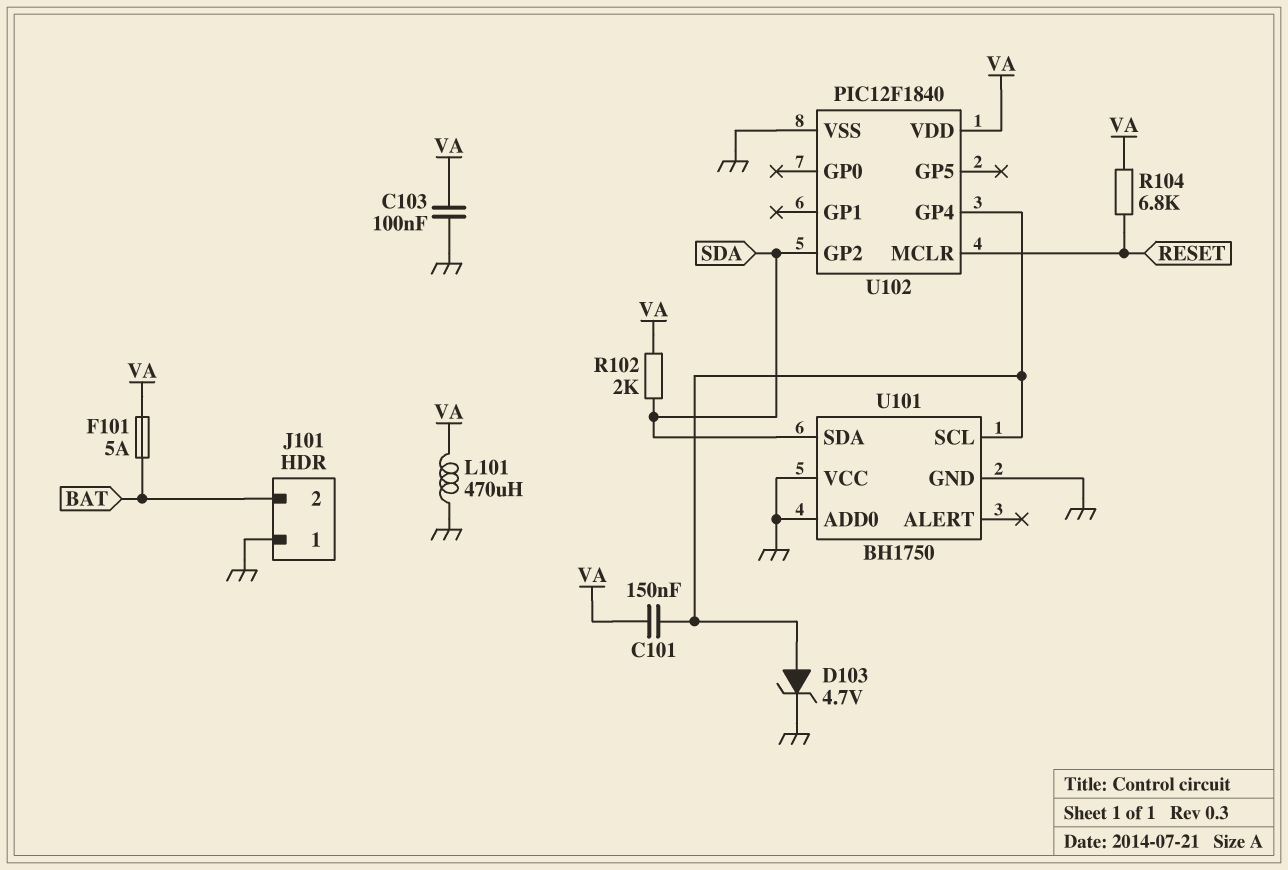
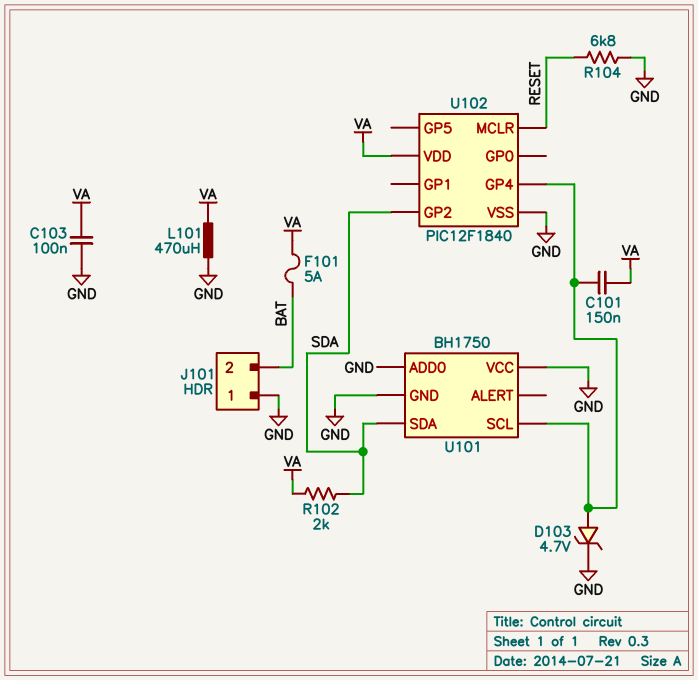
R104: 6.8k (RESET, VA) -> 6.8k (GND, RESET)

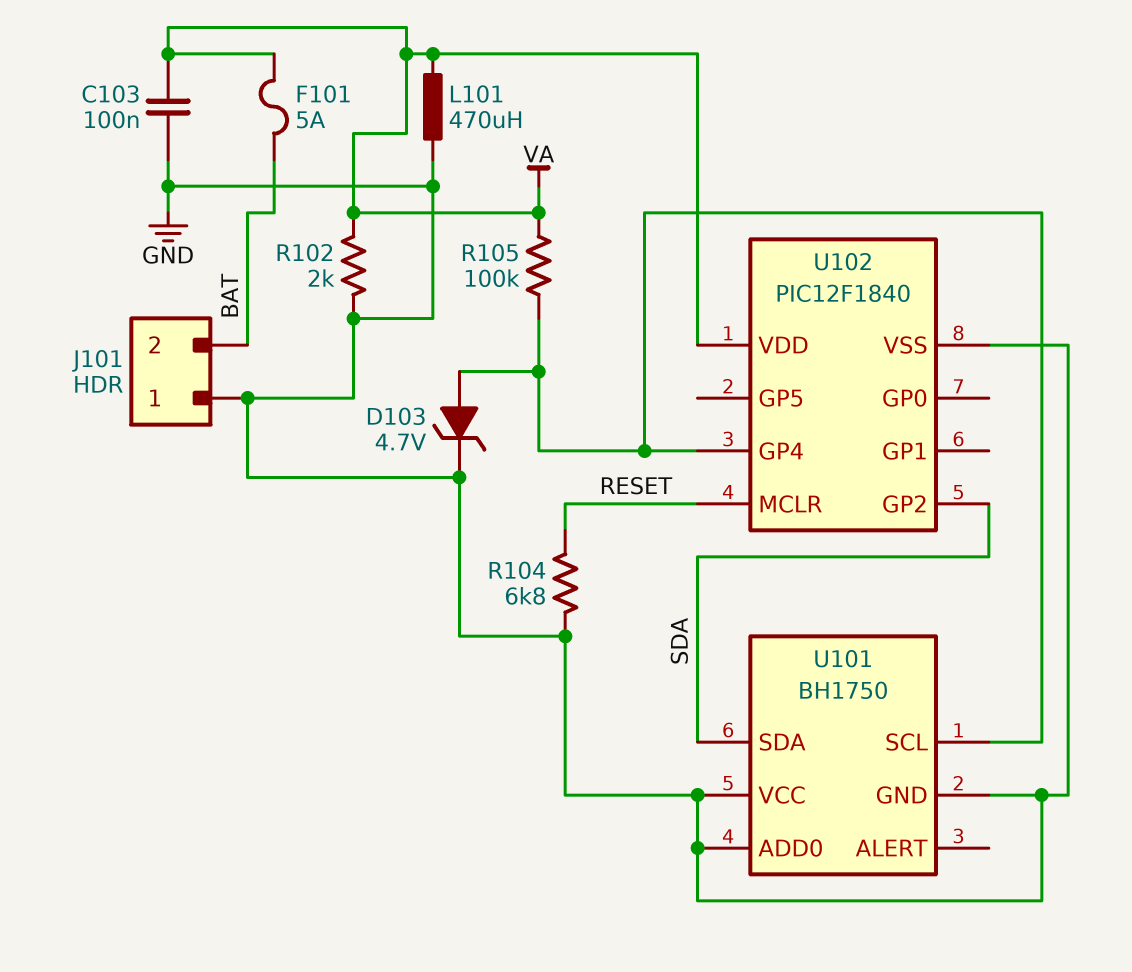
C101: 150nF (U101/SCL, VA) -> none
R102: 2k (SDA, VA) -> 2k (GND, VA)
R105: none -> 100k (U101/SCL, VA)

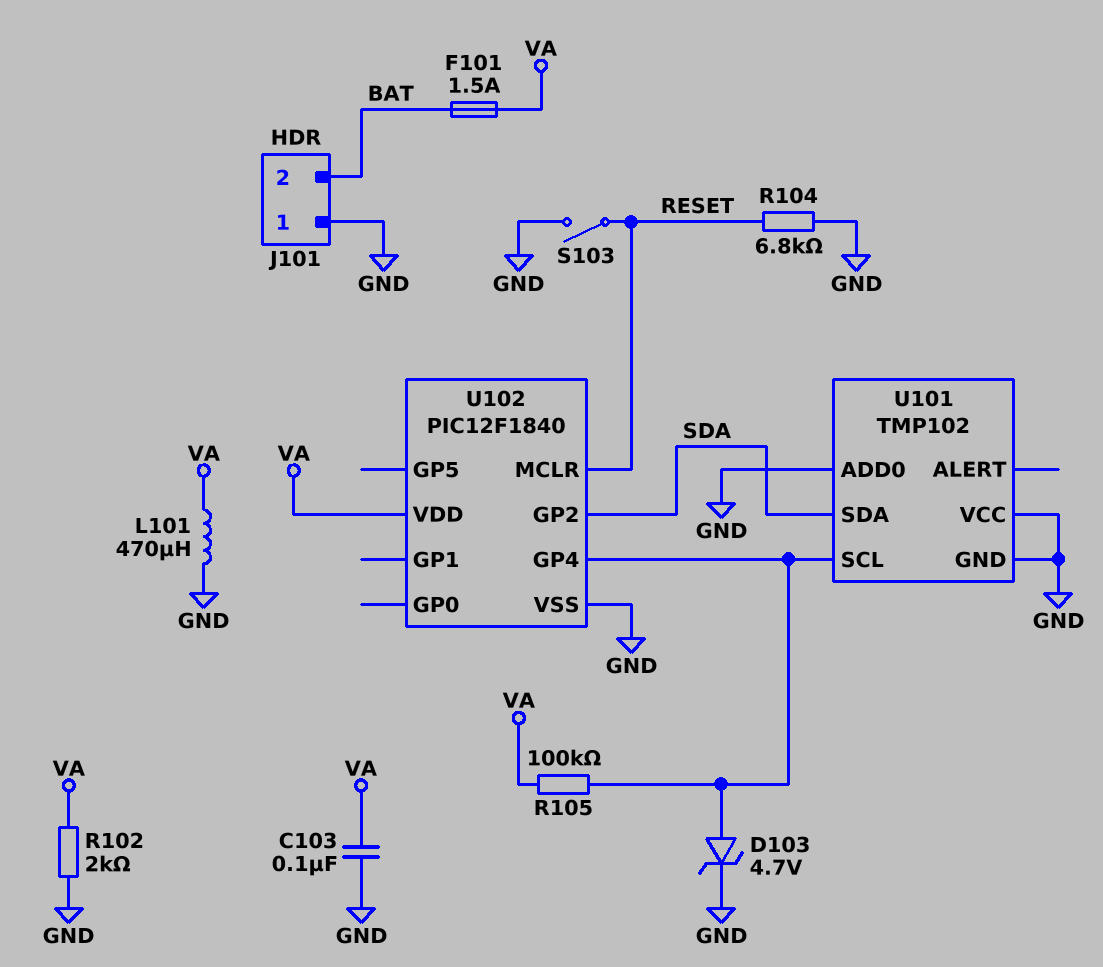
F101: 5A (BAT, VA) -> 1.5A (BAT, VA)
S103: none -> switch (GND, RESET)
U101: BH1750 -> TMP102

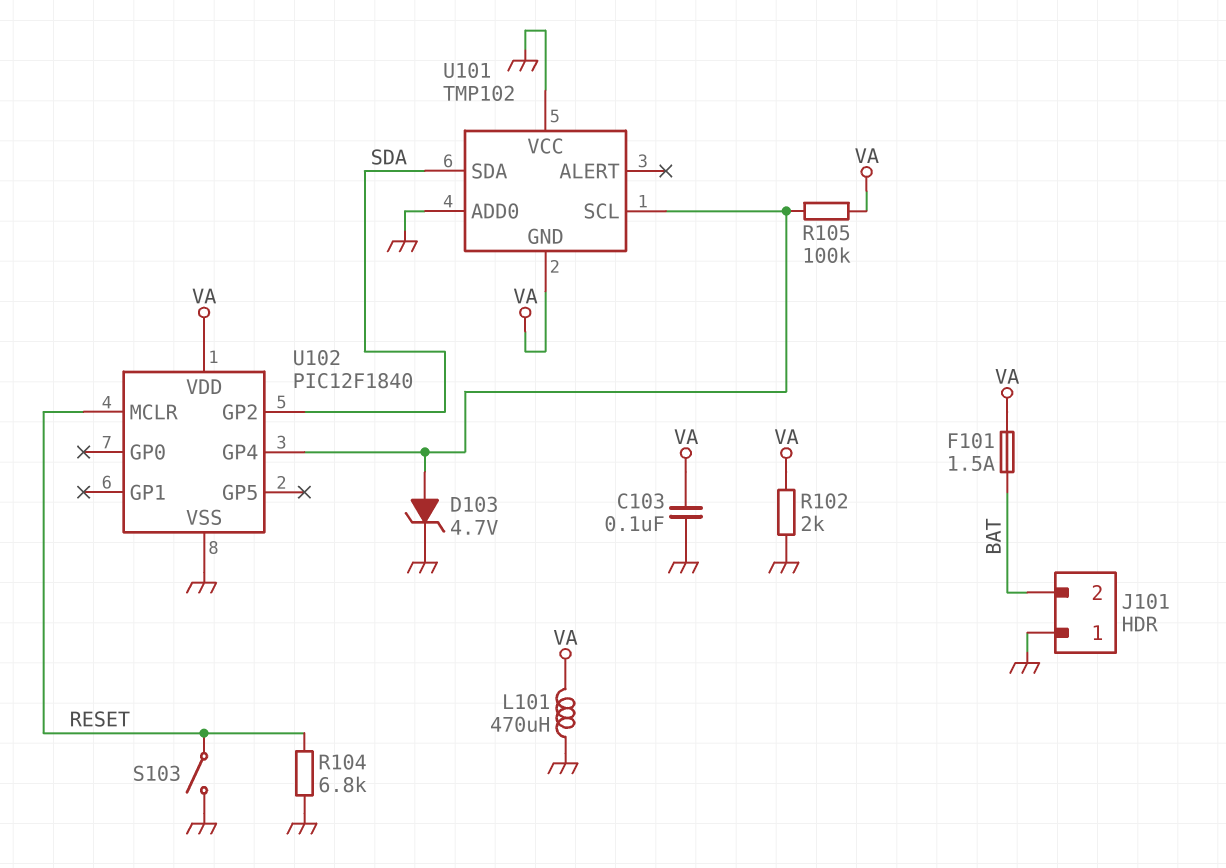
U101 pin GND: GND -> VA

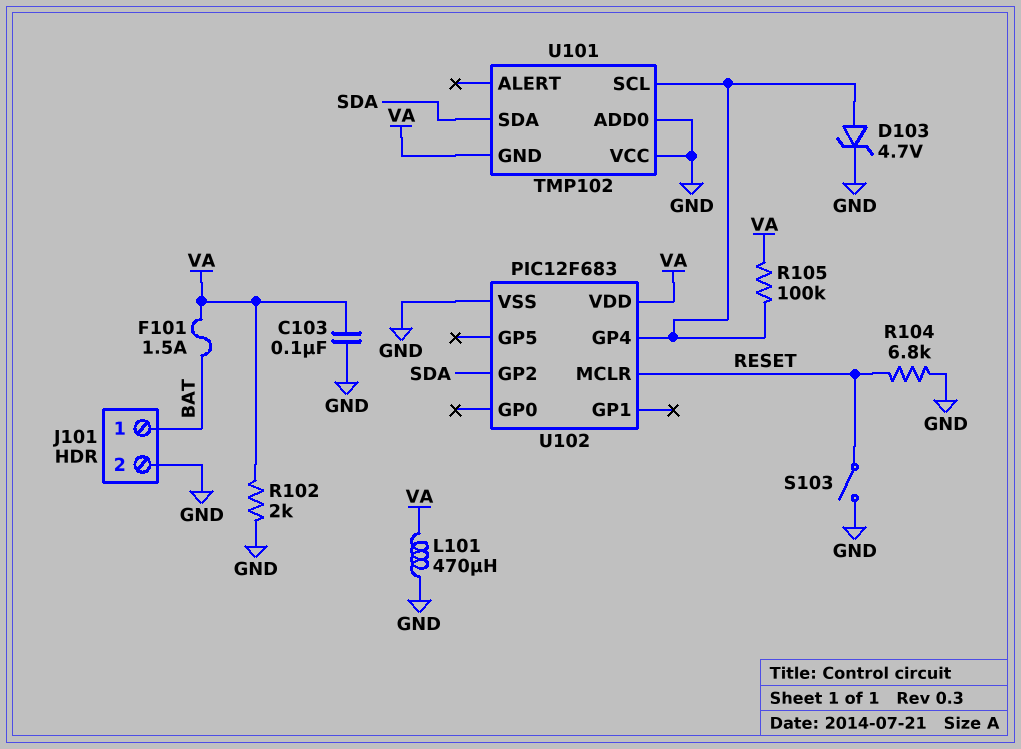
J101 pin 1: GND -> BAT
J101 pin 2: BAT -> GND
U102: PIC12F1840 -> PIC12F683

